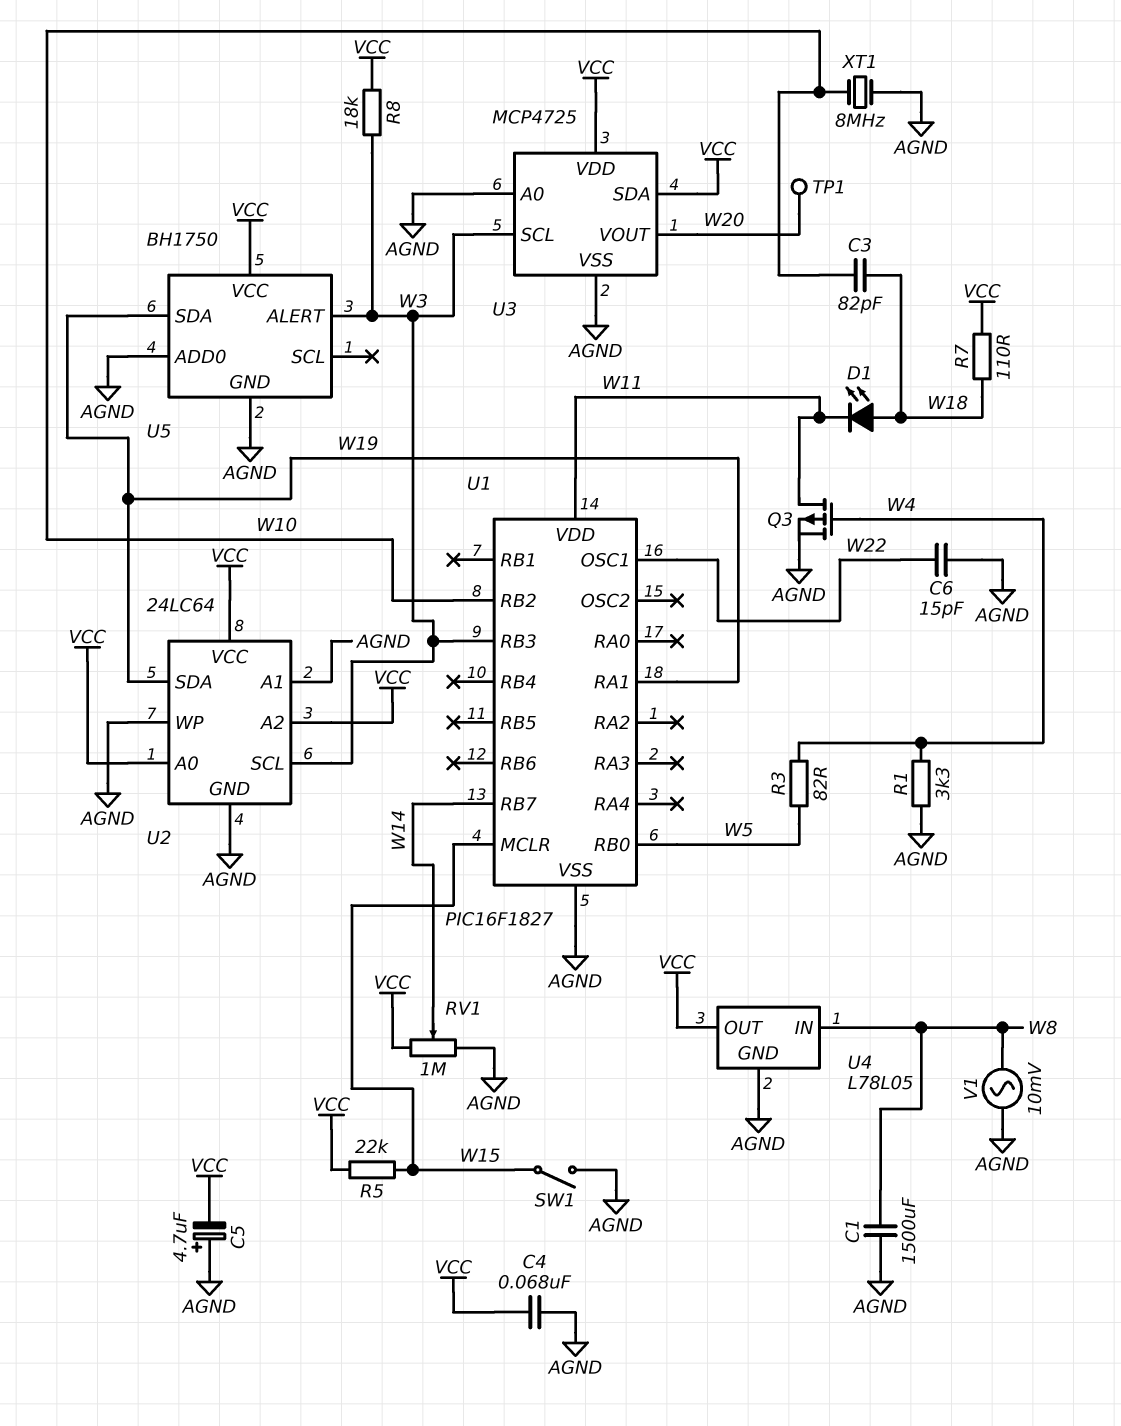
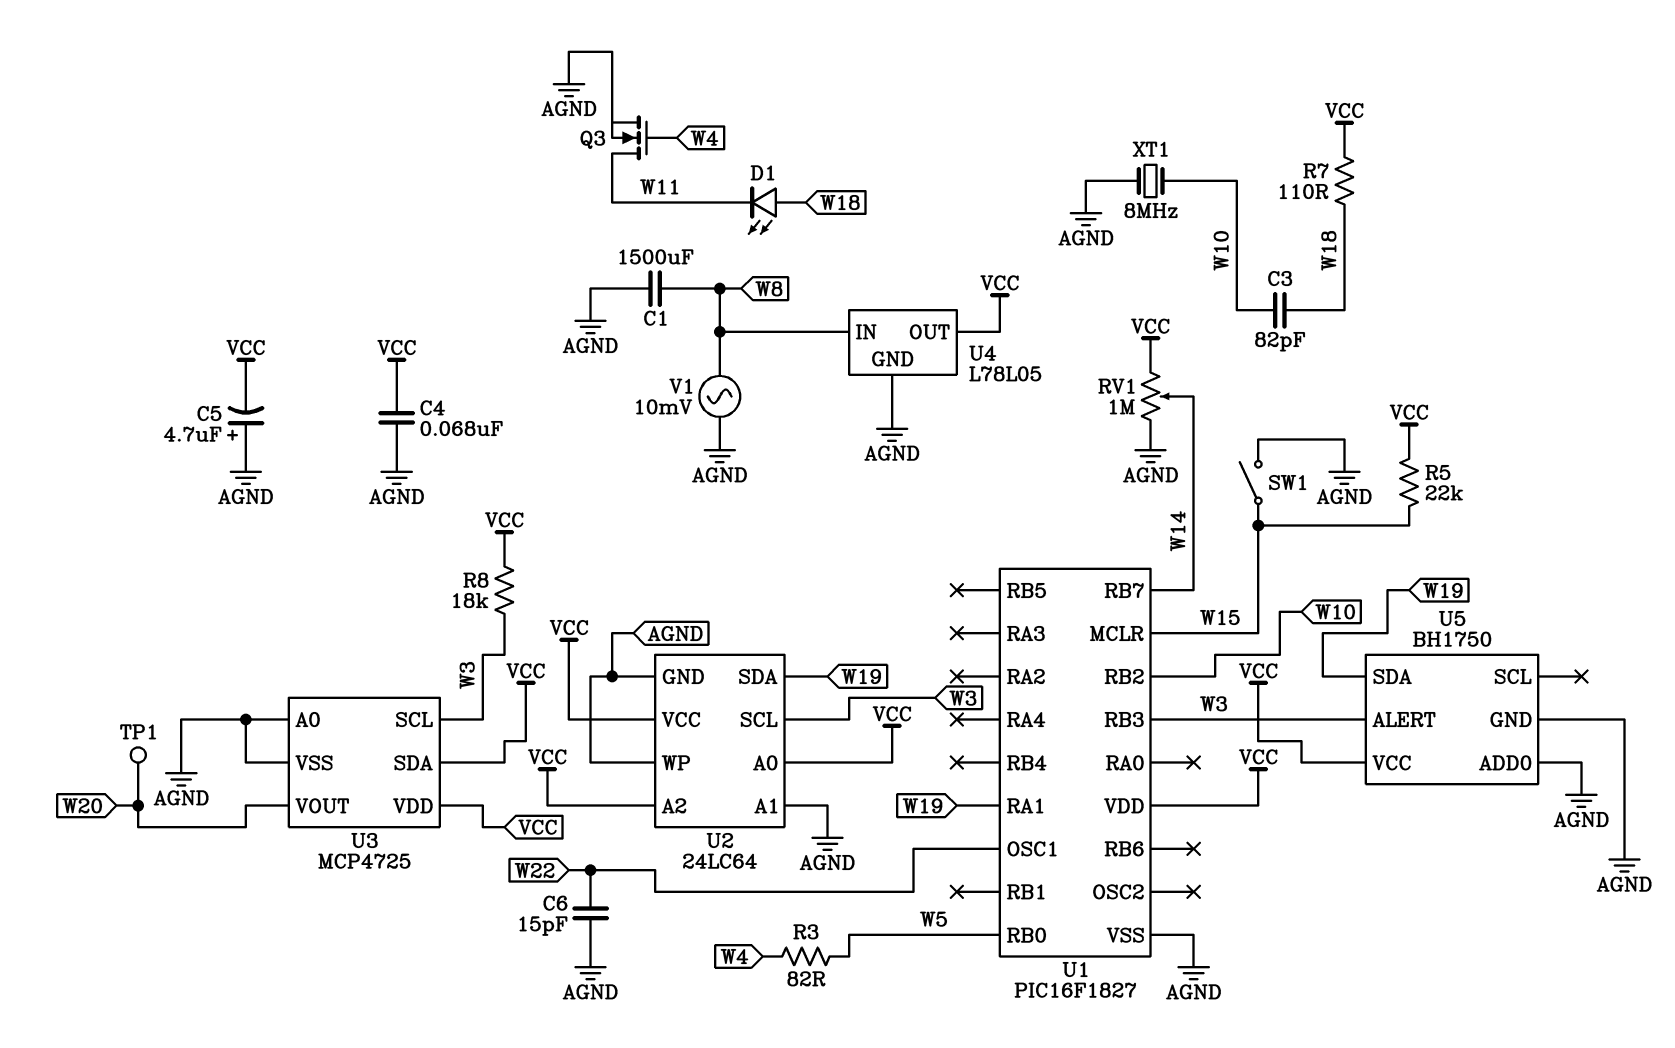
Q3: PMOS (G W4, D W11, S AGND) -> NMOS (G W4, D W11, S AGND)
R1: 3.3k (AGND, W4) -> none
U1 pin VDD: W11 -> VCC

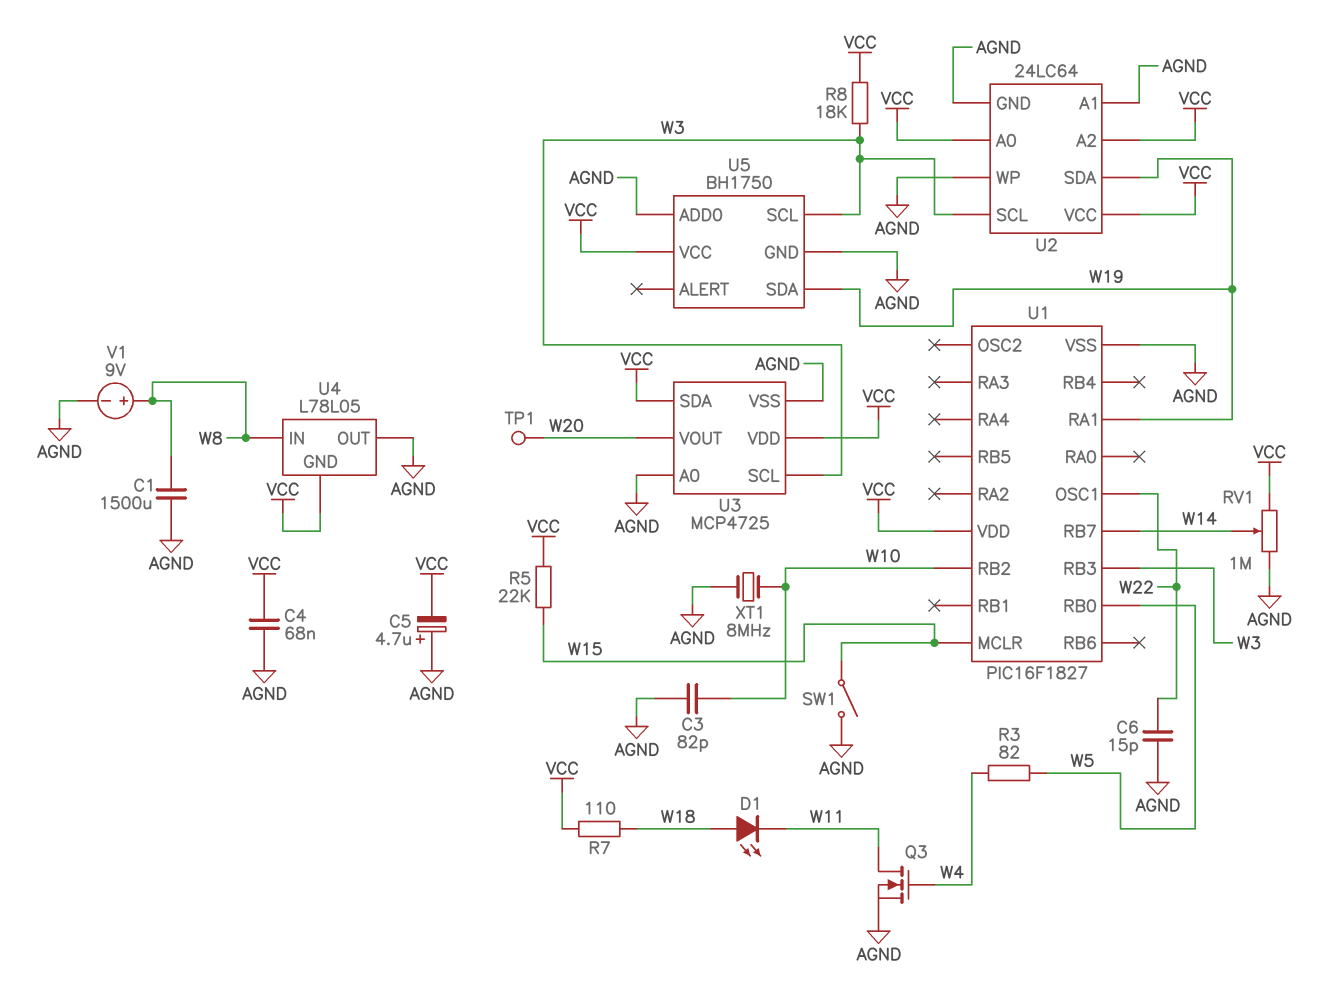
C3: 82pF (W10, W18) -> 82pF (AGND, W10)
U4 pin GND: AGND -> VCC
U4 pin OUT: VCC -> AGND
U5 pin ALERT: W3 -> none
U5 pin SCL: none -> W3
V1: AC 10mV (AGND, W8) -> 9V (plus W8, minus AGND)

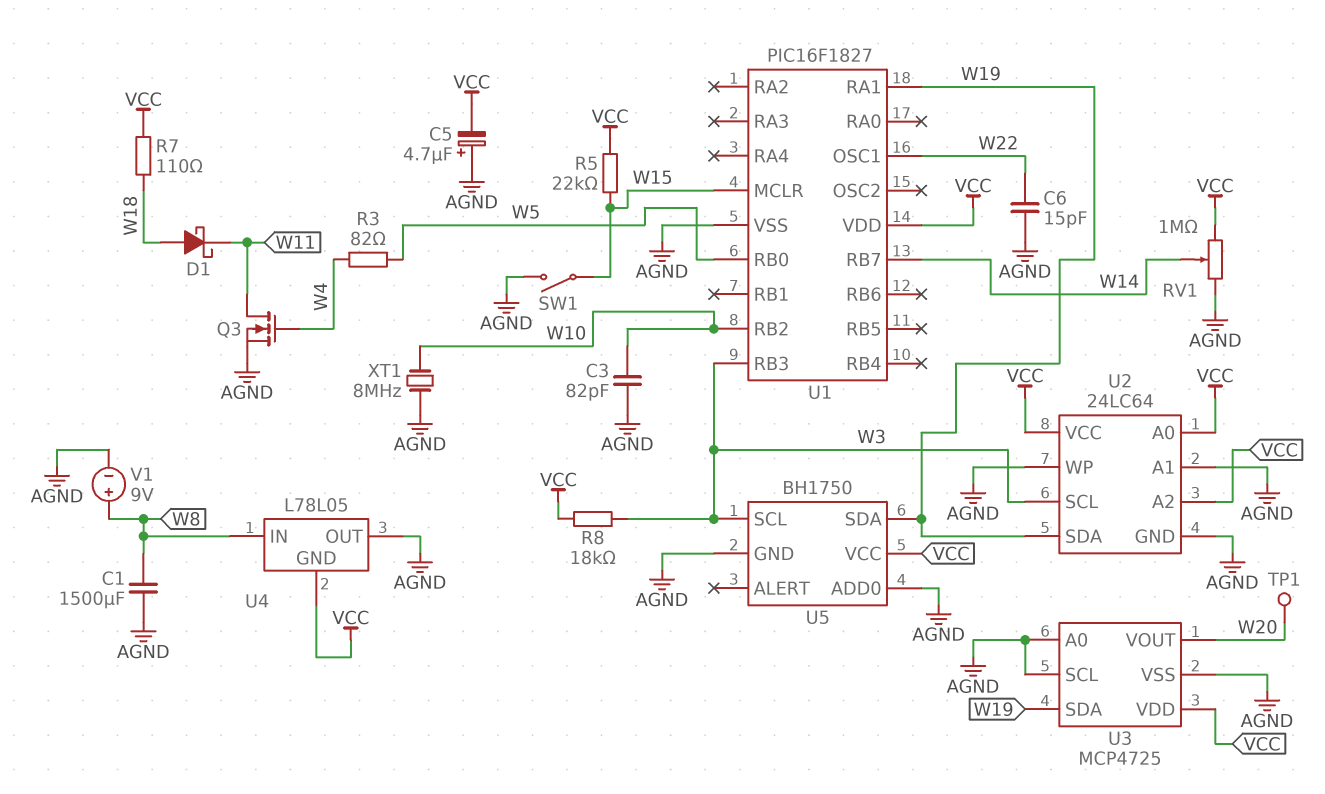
C4: 68nF (AGND, VCC) -> none
D1: LED (A W18, K W11) -> schottky (A W18, K W11)
U3 pin SCL: W3 -> AGND
U3 pin SDA: VCC -> W19

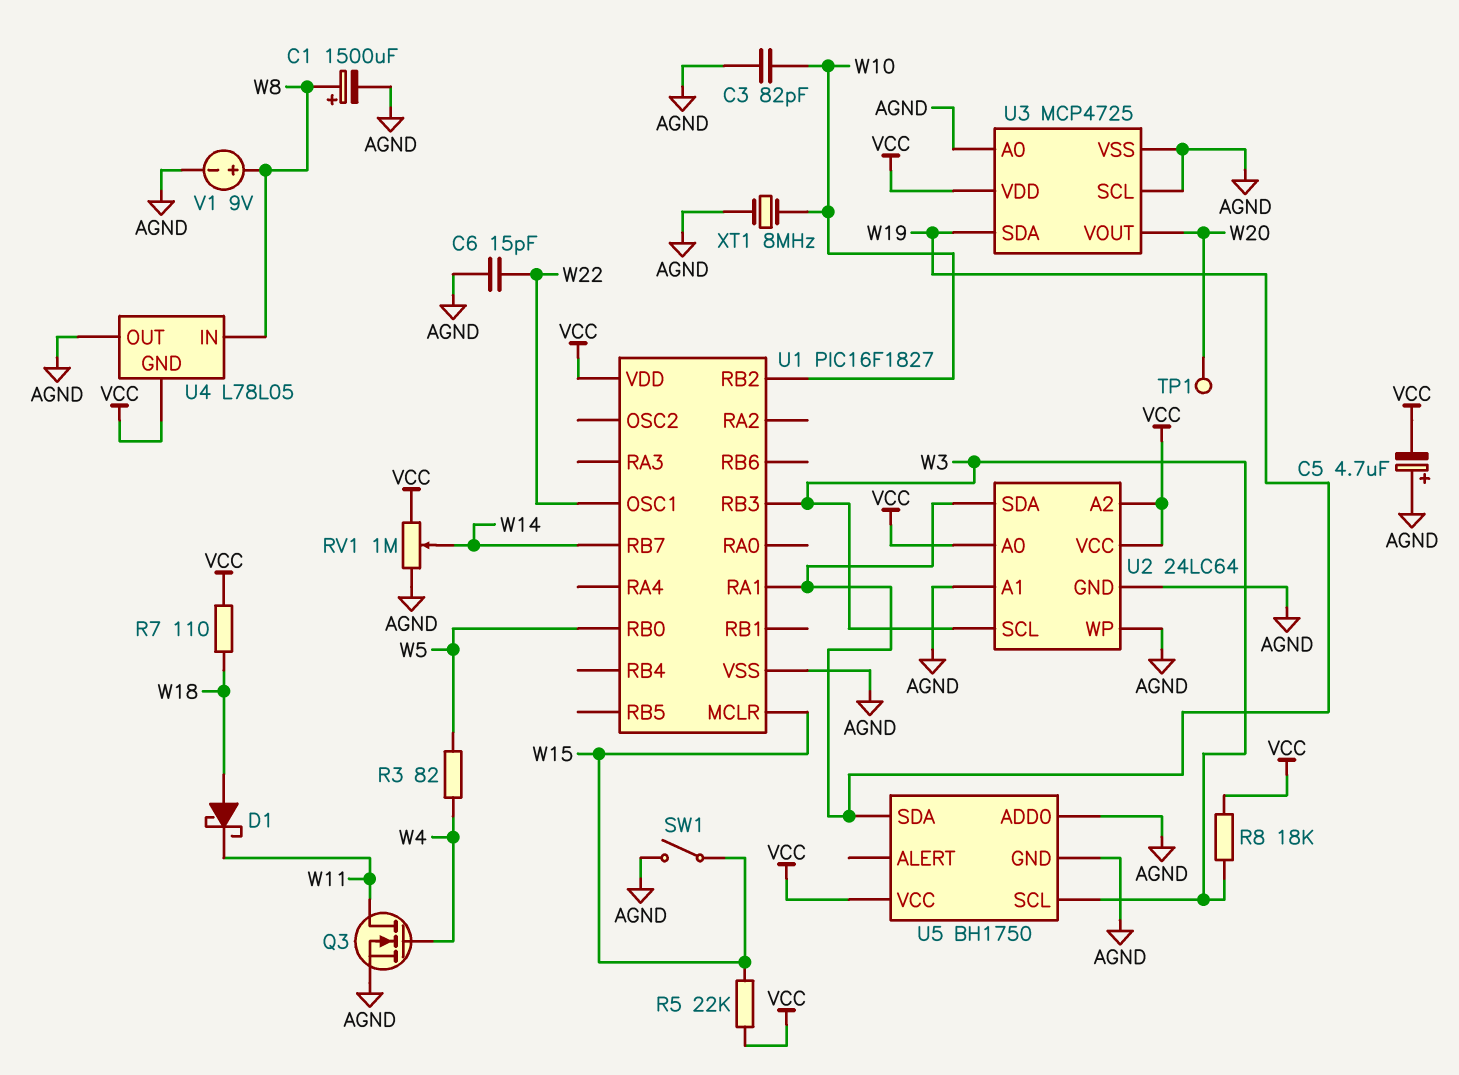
C1: 1500uF (AGND, W8) -> 1500uF (plus W8, minus AGND)

